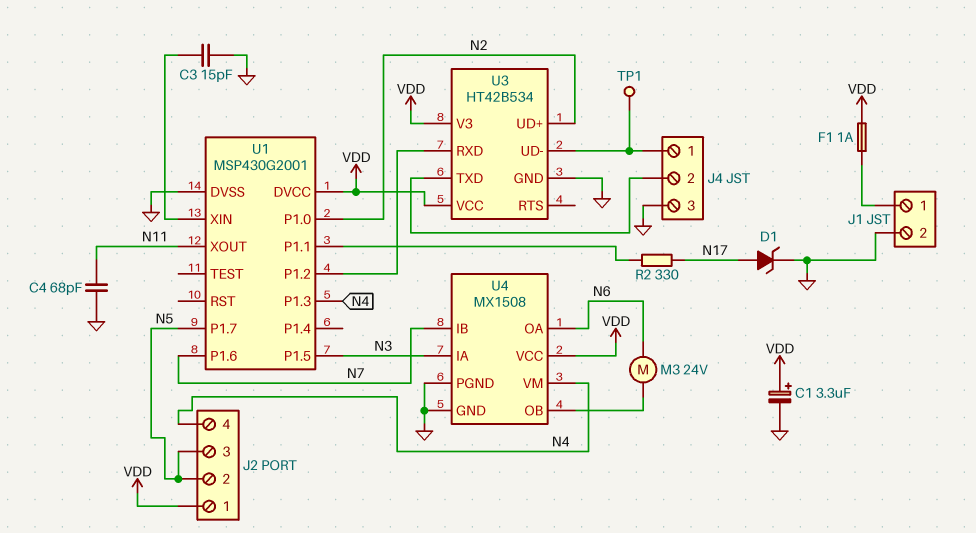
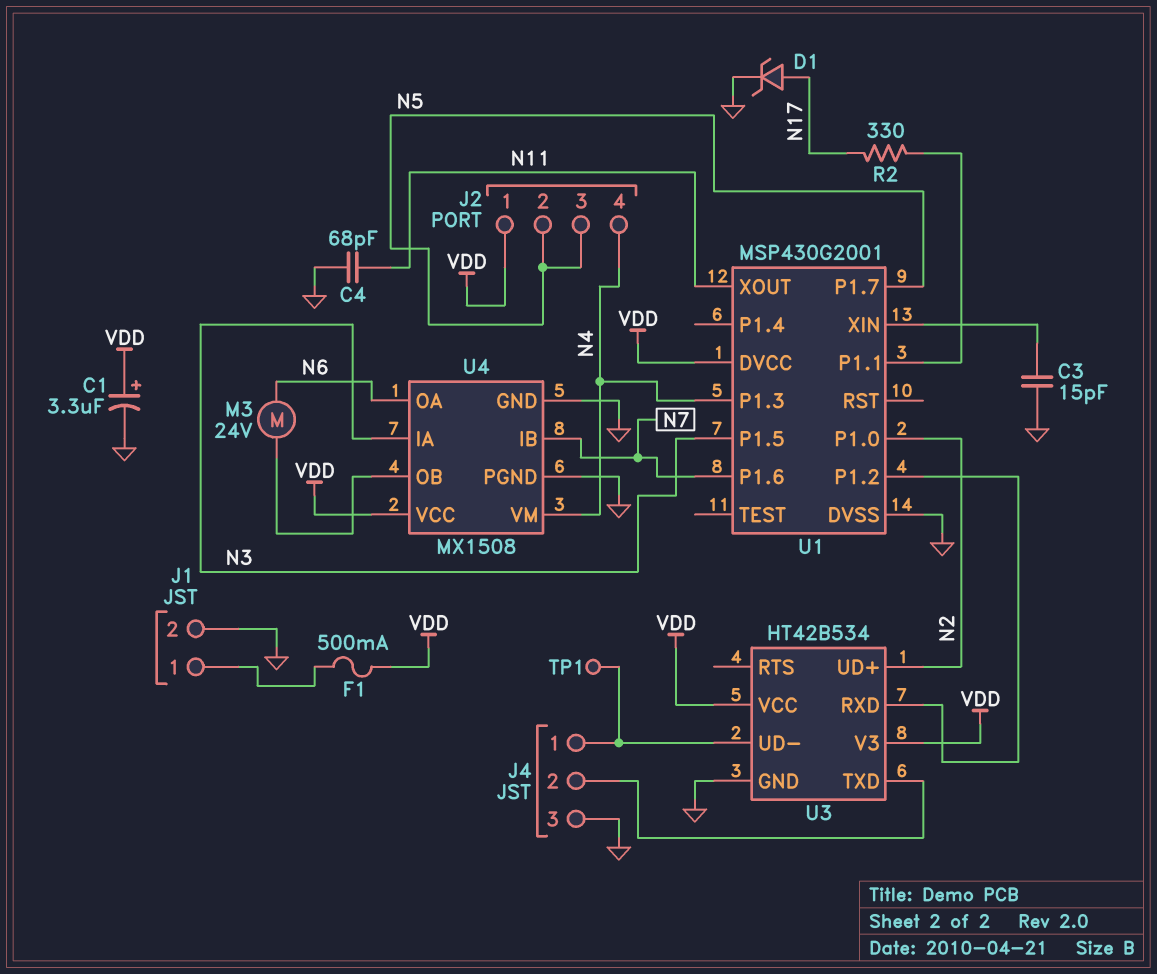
F1: 1A (J1/1, VDD) -> 500mA (J1/1, VDD)

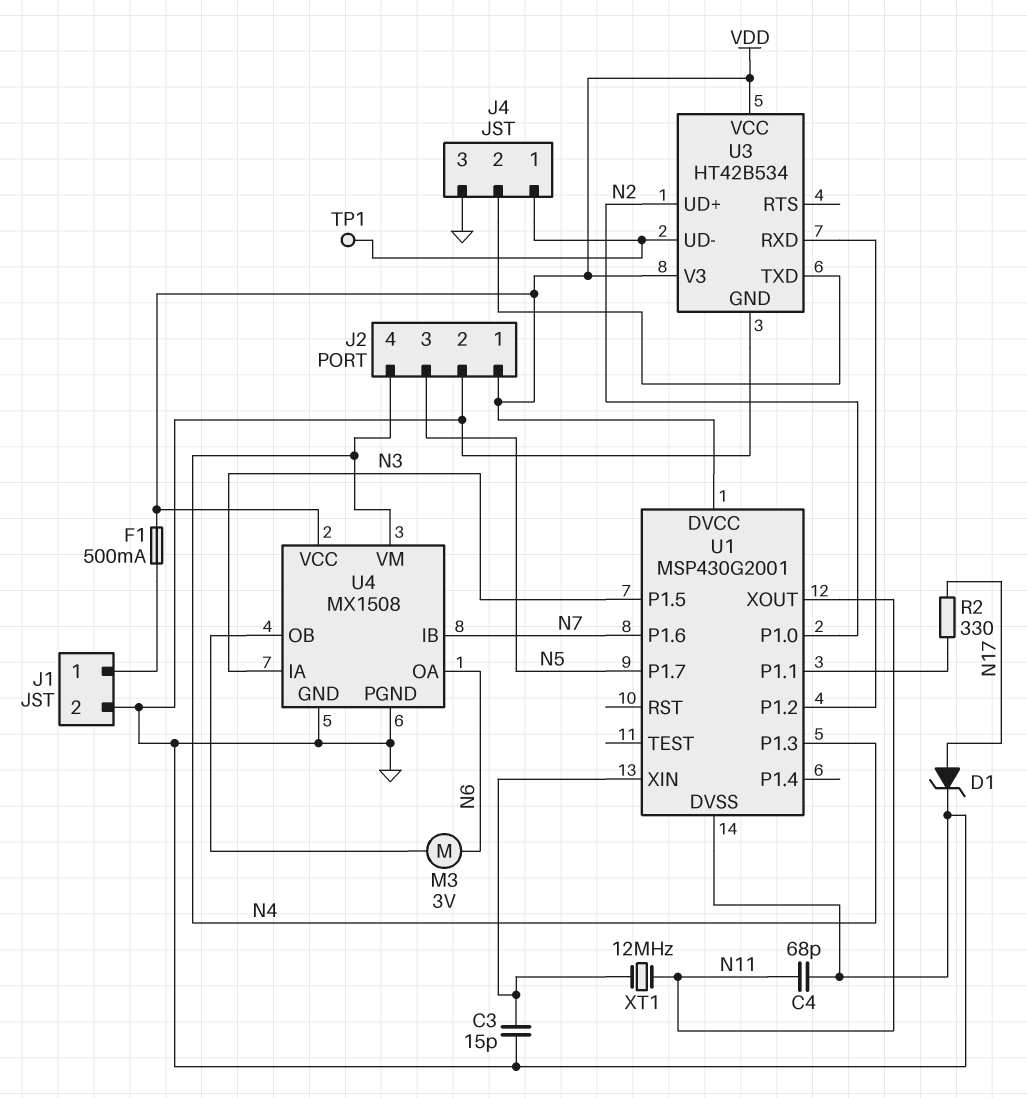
C1: 3.3uF (plus VDD, minus GND) -> none
J2 pin 2: N5 -> GND
M3: motor 24V (N6, U4/OB) -> motor 3V (N6, U4/OB)
XT1: none -> 12MHz (N11, U1/XIN)

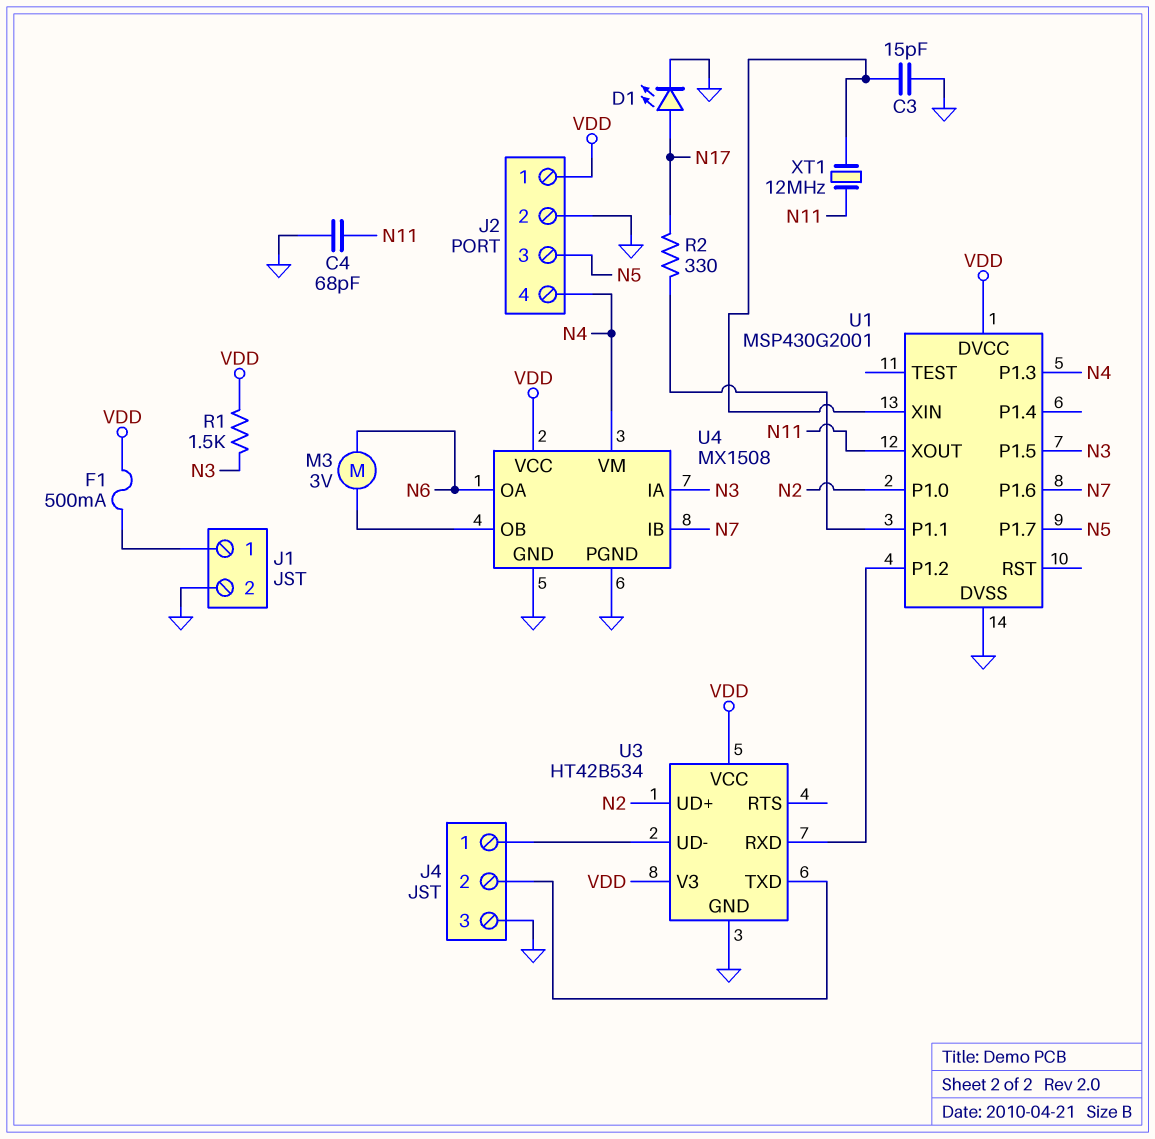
D1: zener (A N17, K GND) -> LED (A N17, K GND)
R1: none -> 1.5k (N3, VDD)
TP1: test point (J4/1) -> none

